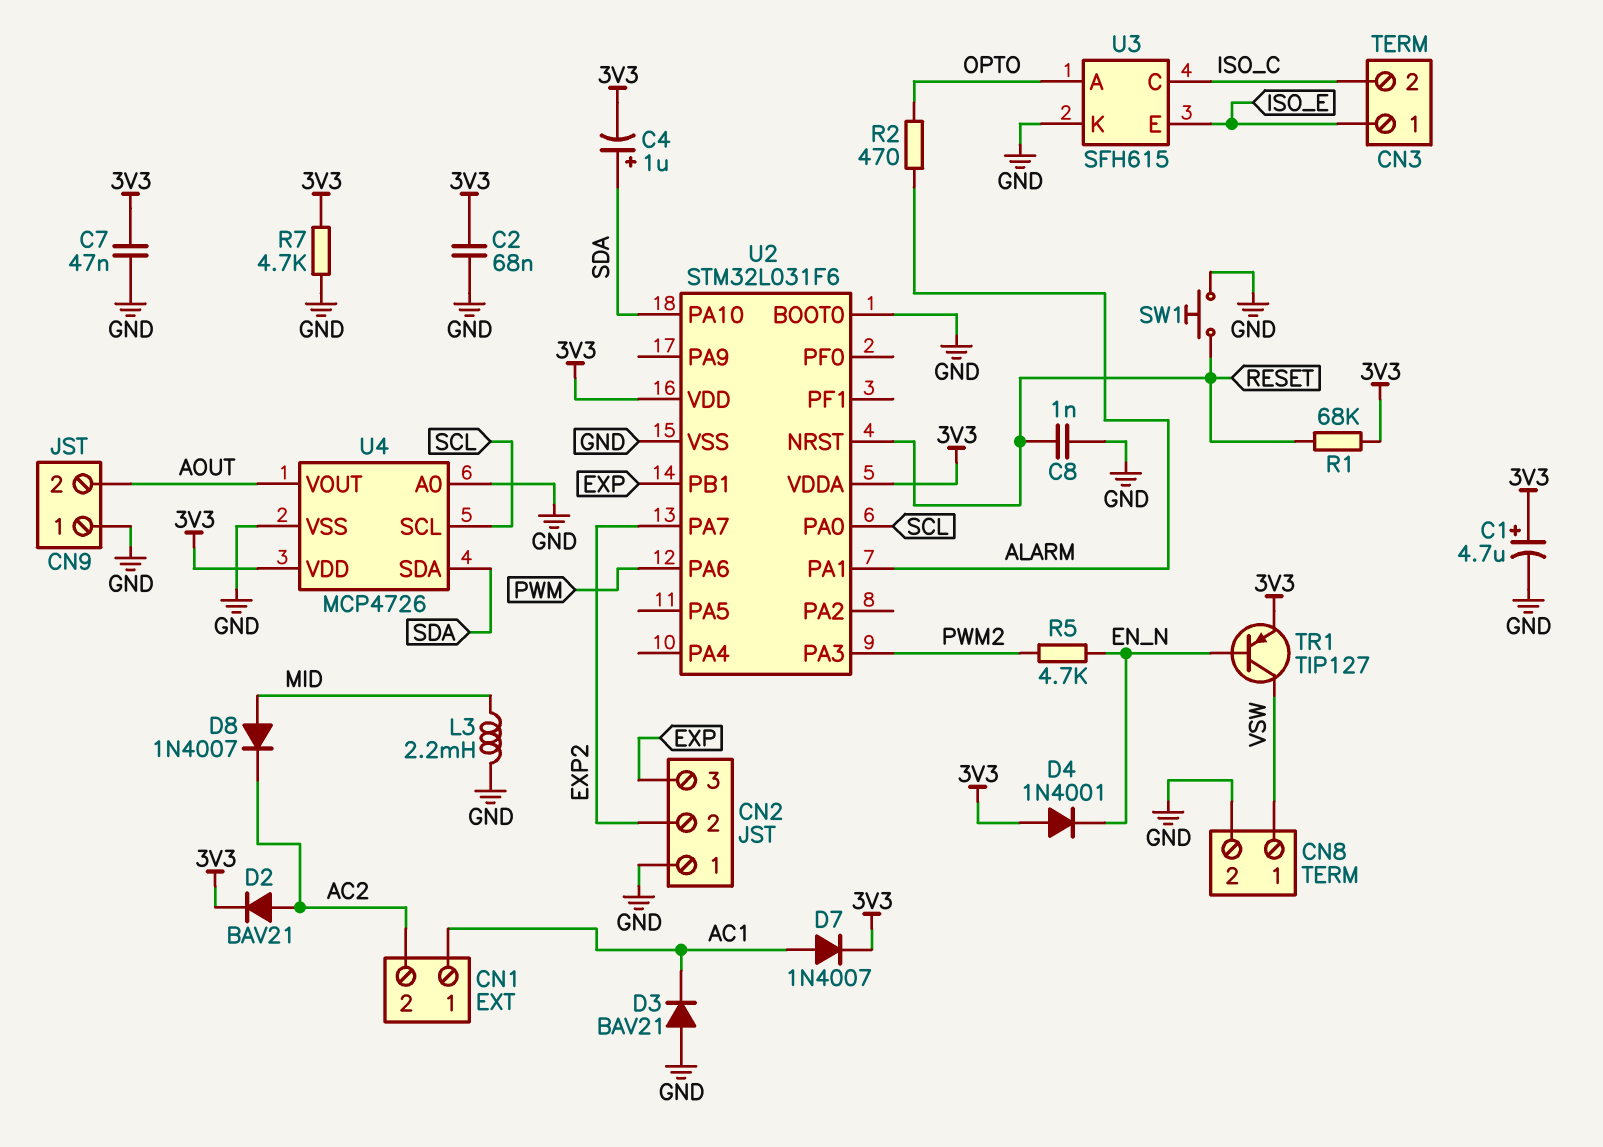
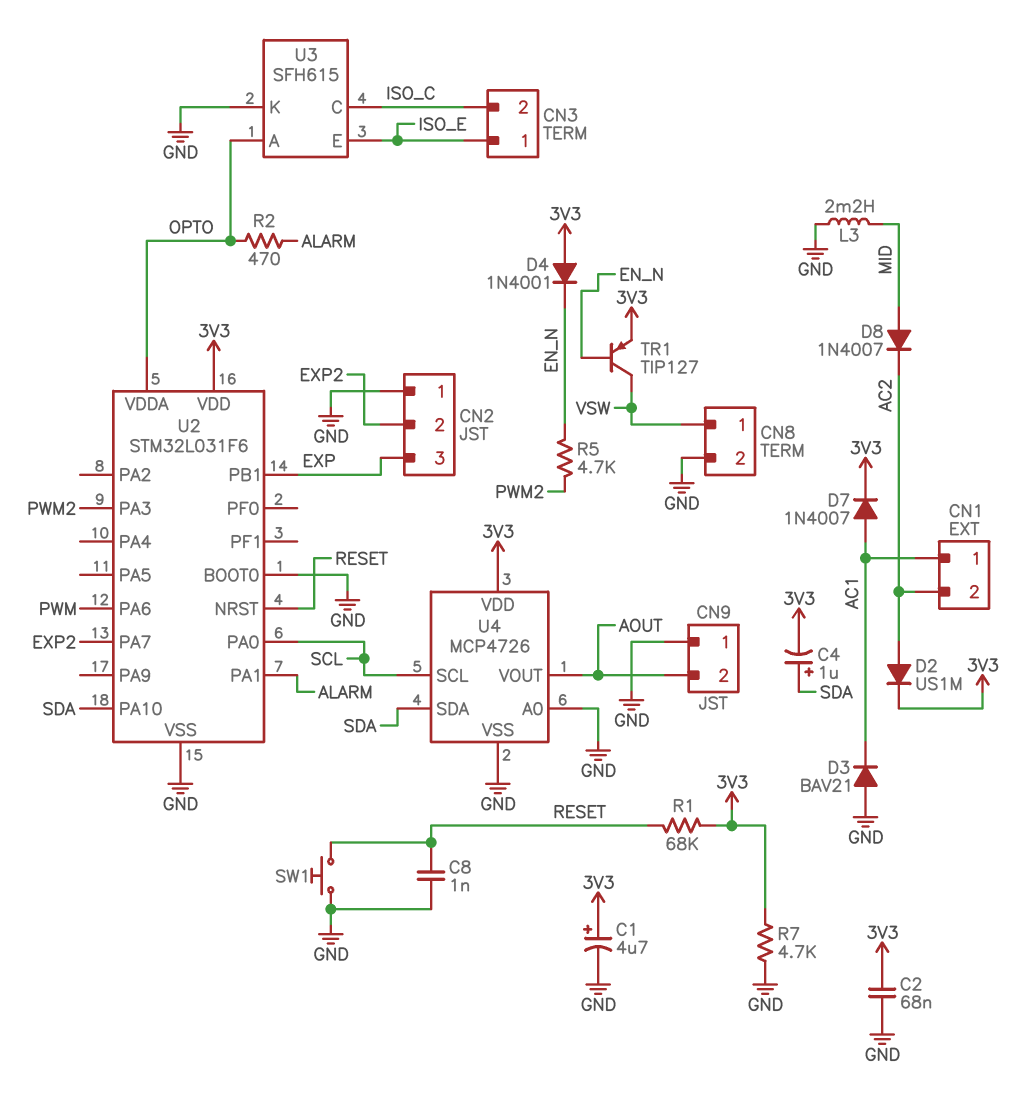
C7: 47nF (3V3, GND) -> none
D2: diode BAV21 (A AC2, K 3V3) -> diode US1M (A AC2, K 3V3)
U2 pin VDDA: 3V3 -> OPTO

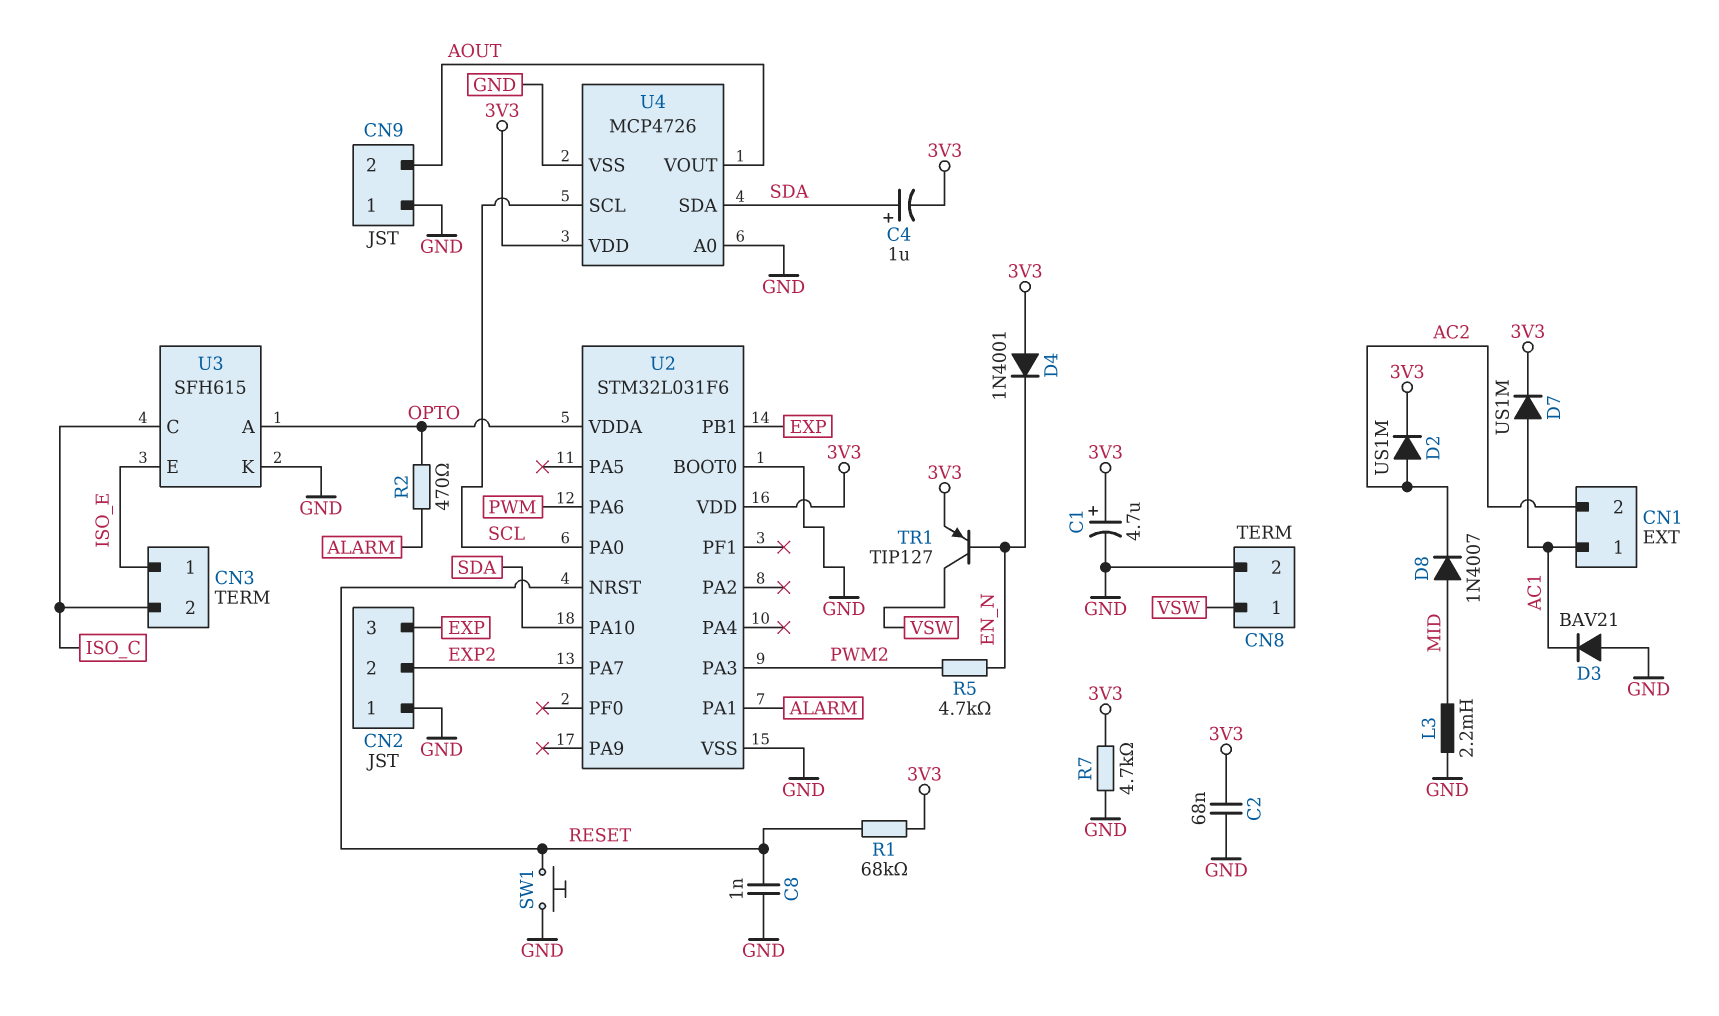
D7: diode 1N4007 (A AC1, K 3V3) -> diode US1M (A AC1, K 3V3)

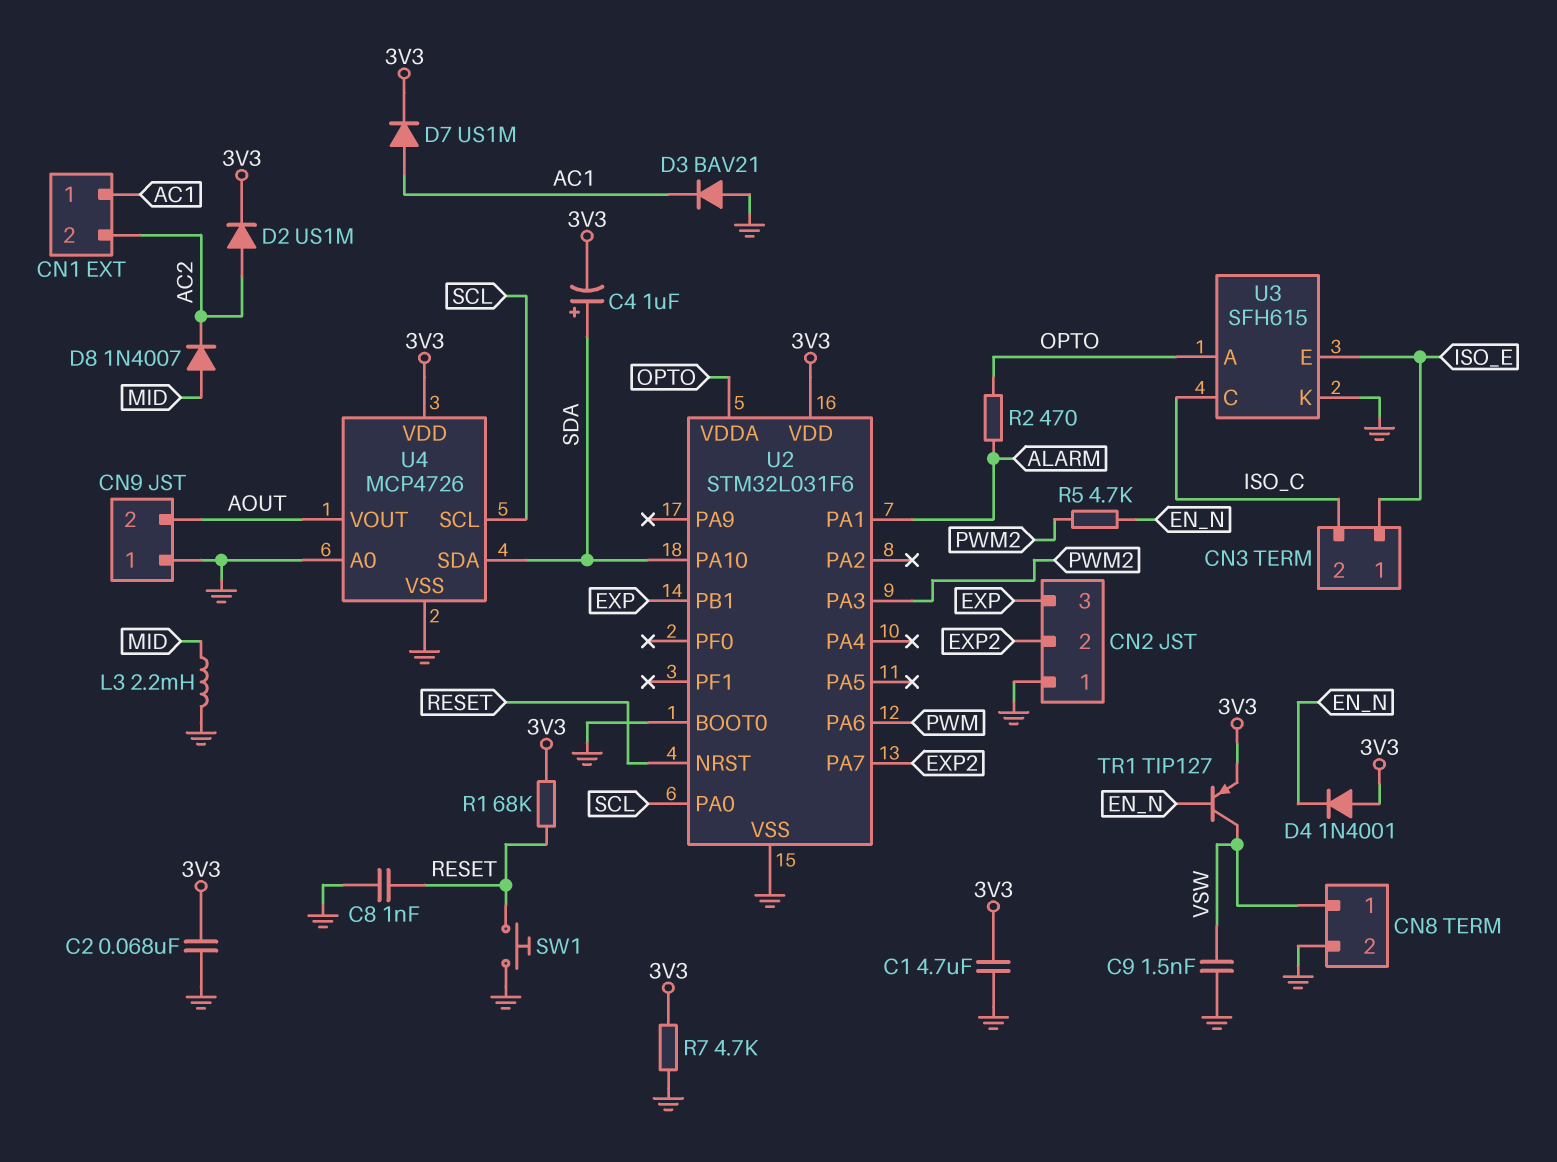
C1: 4.7uF (plus 3V3, minus GND) -> 4.7uF (3V3, GND)
C9: none -> 1.5nF (GND, VSW)

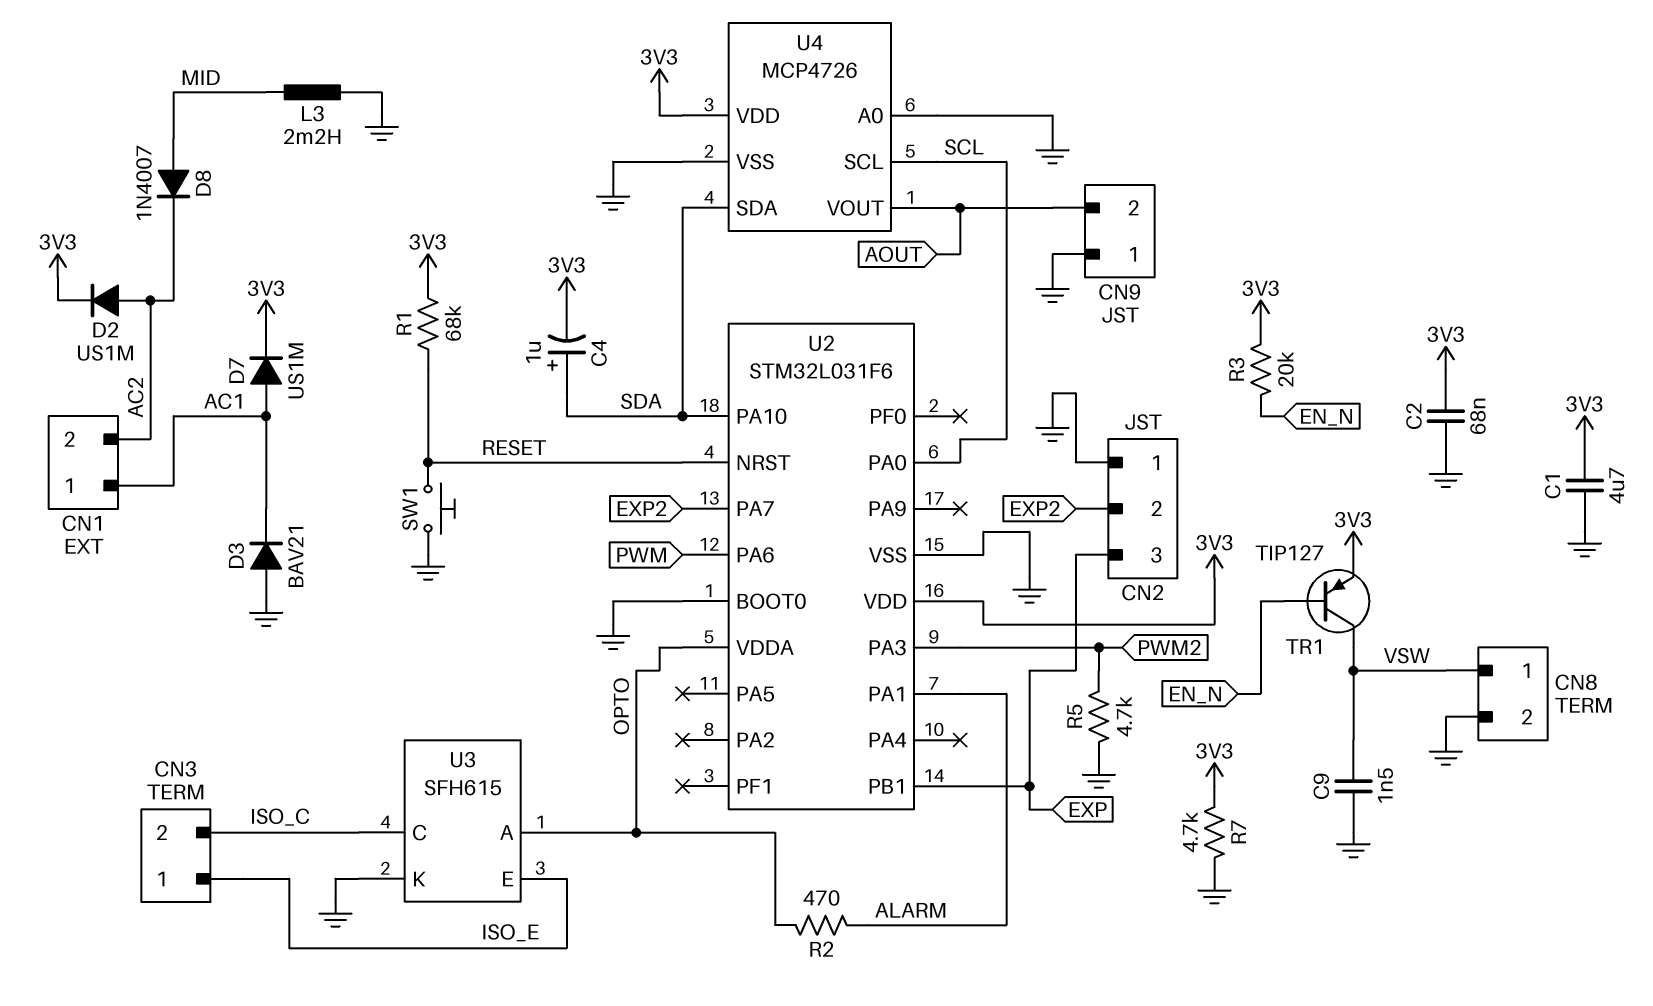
C8: 1nF (GND, RESET) -> none
D4: diode 1N4001 (A 3V3, K EN_N) -> none
R3: none -> 20k (3V3, EN_N)
R5: 4.7k (EN_N, PWM2) -> 4.7k (GND, PWM2)

